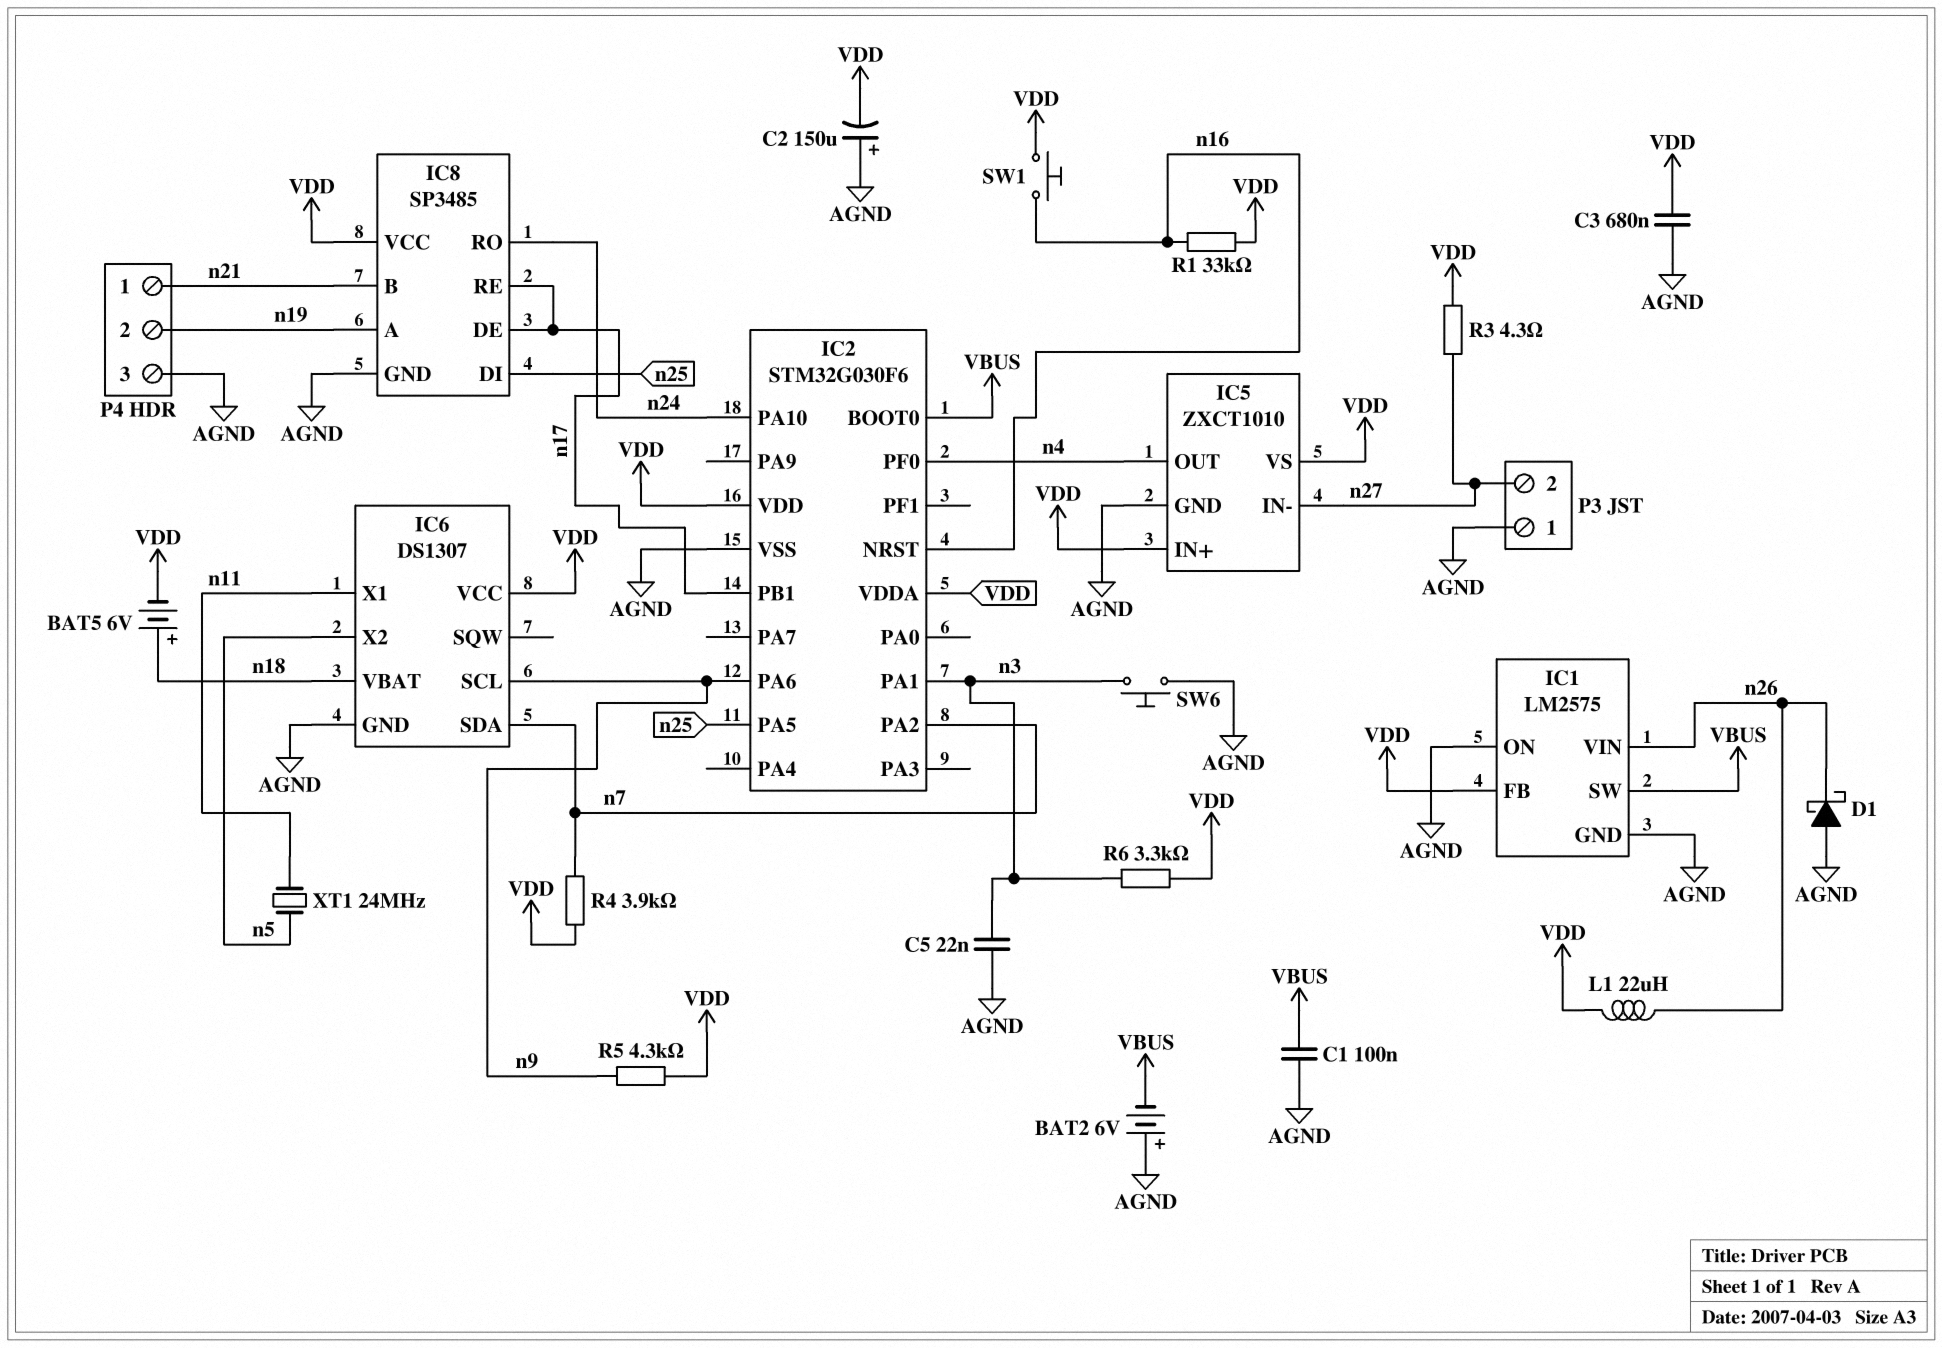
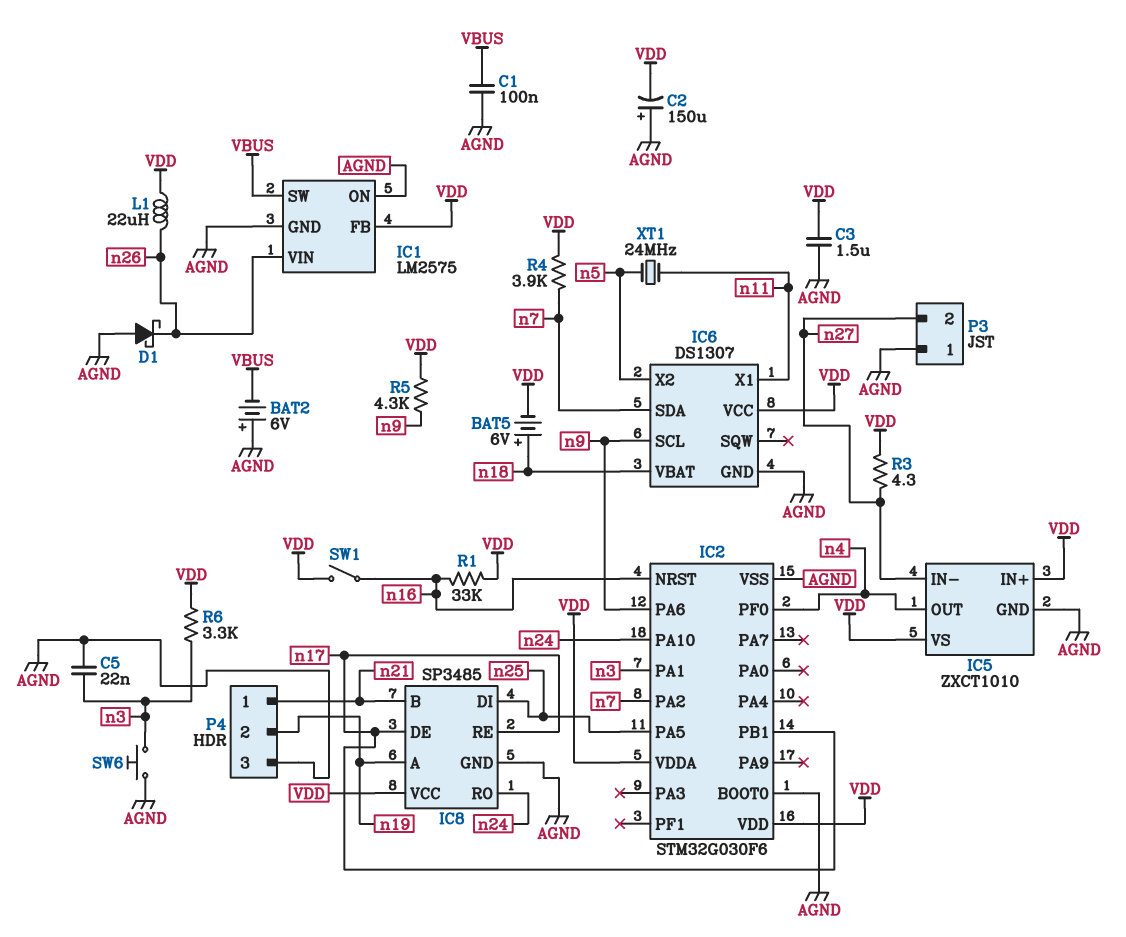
C3: 680nF (AGND, VDD) -> 1.5uF (AGND, VDD)
IC2 pin BOOT0: VBUS -> AGND
SW1: button (VDD, n16) -> switch (VDD, n16)

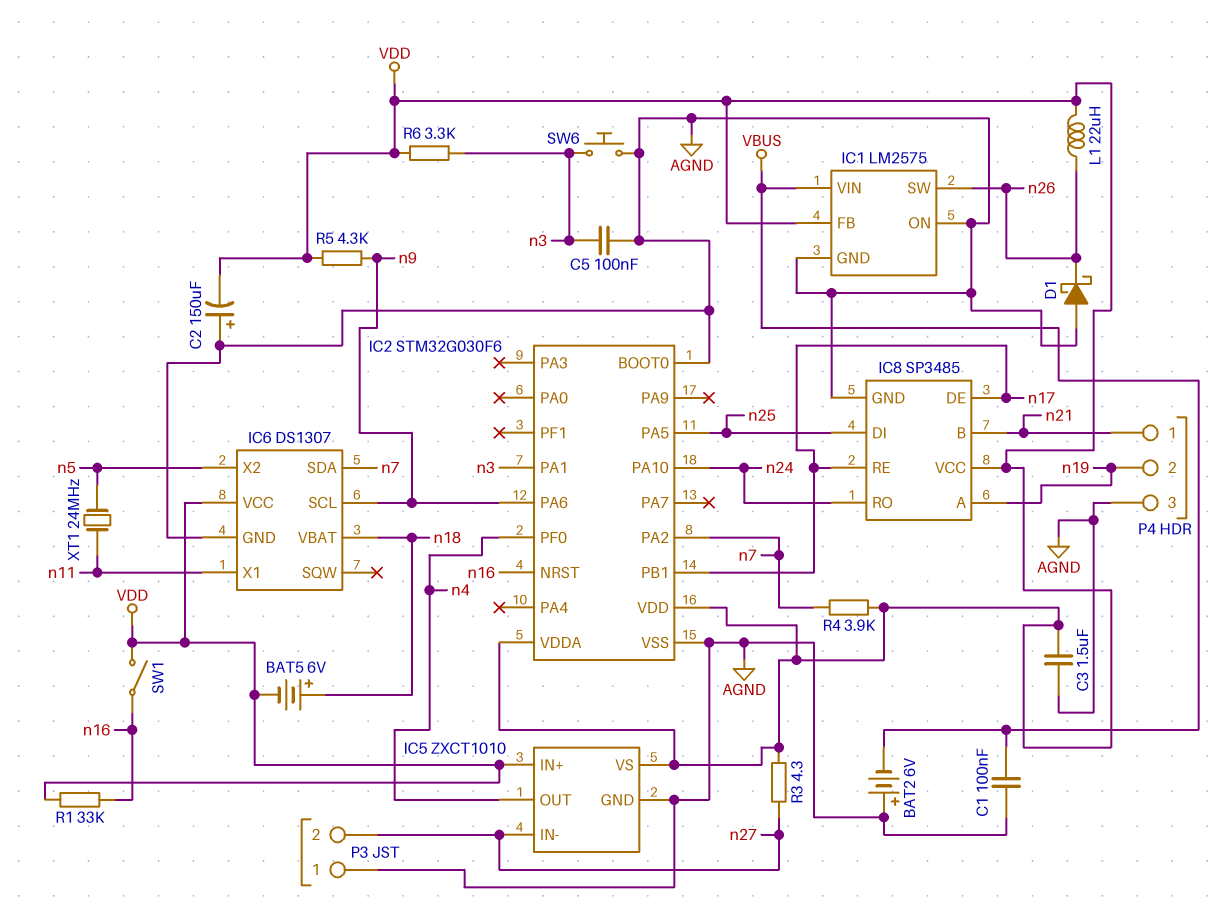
C5: 22nF (AGND, n3) -> 100nF (AGND, n3)
IC1 pin SW: VBUS -> n26
IC1 pin VIN: n26 -> VBUS

